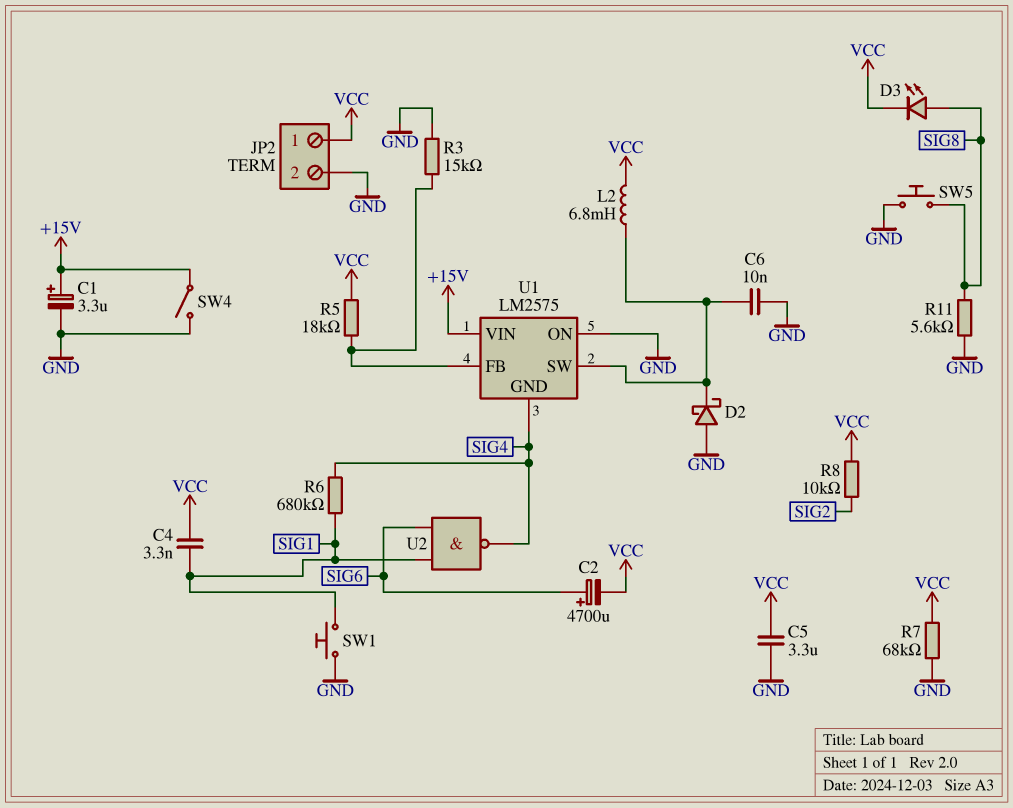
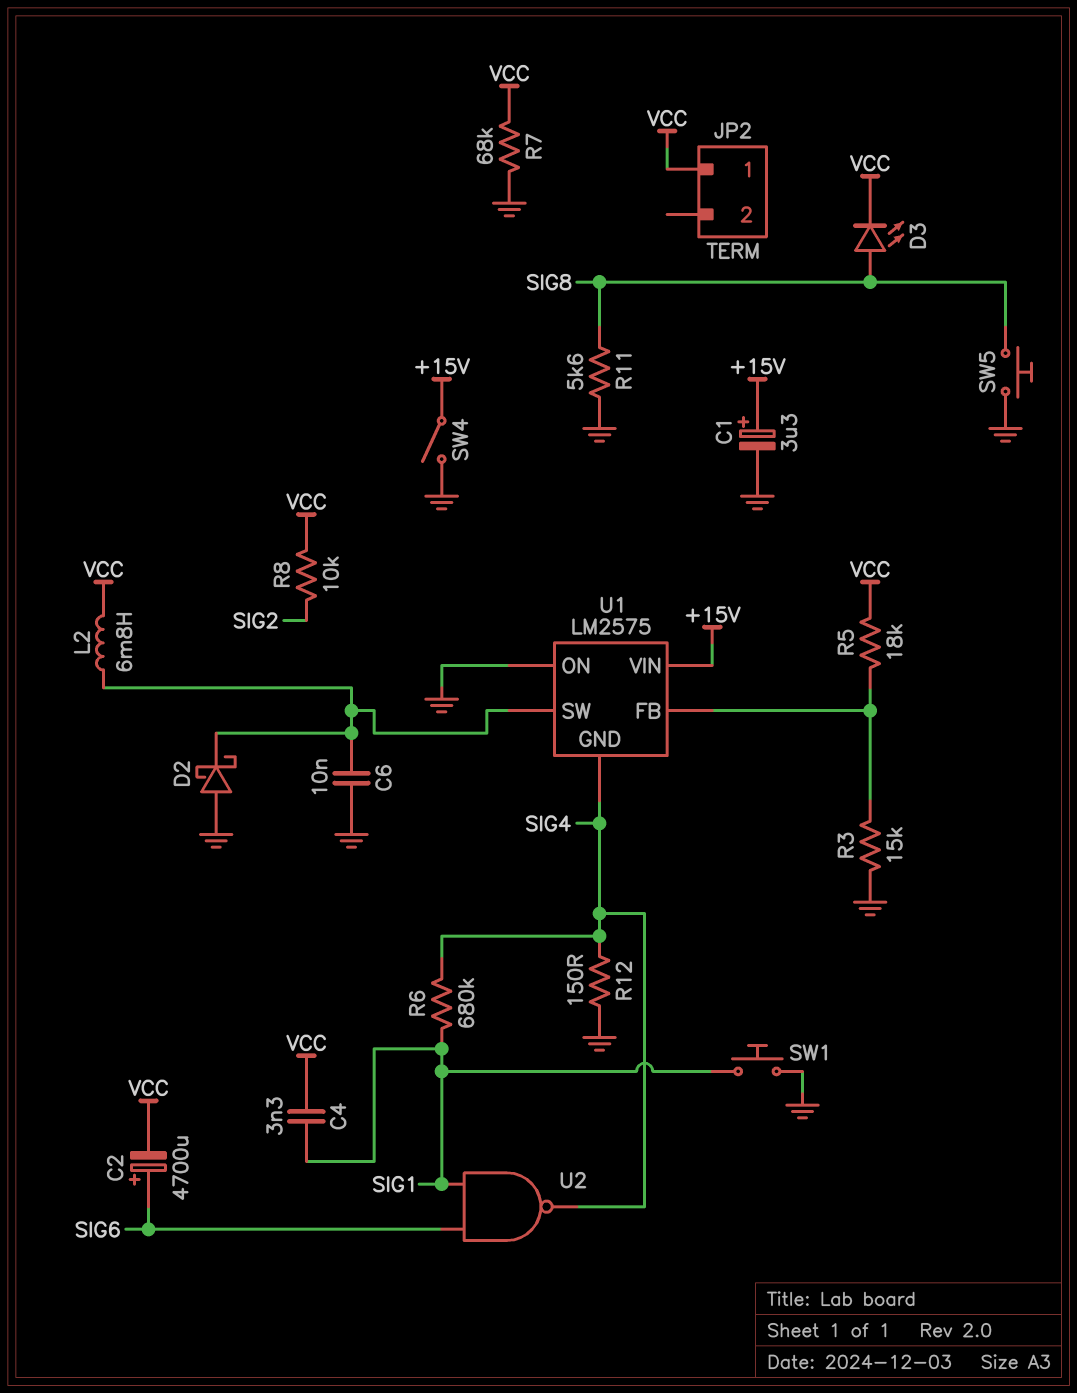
C5: 3.3uF (GND, VCC) -> none
JP2 pin 2: GND -> none
R12: none -> 150 (GND, SIG4)

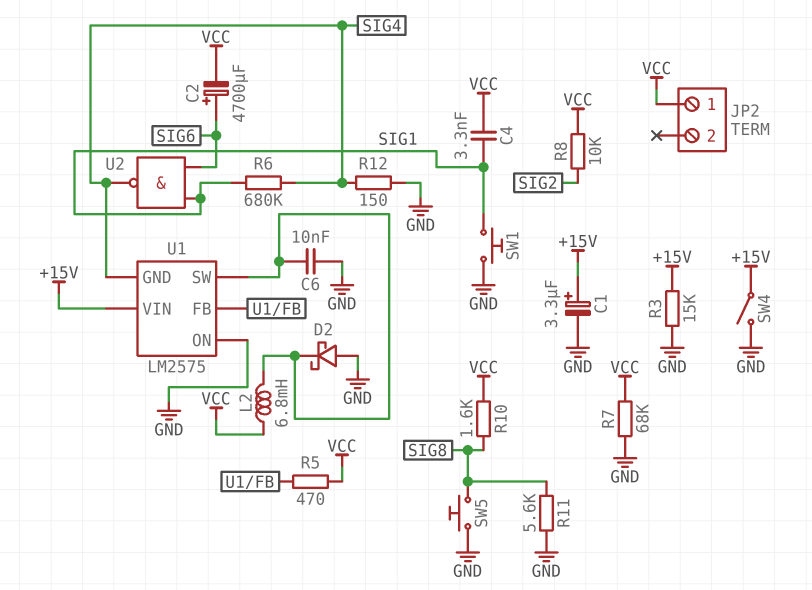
D3: LED (A SIG8, K VCC) -> none
R3: 15k (GND, U1/FB) -> 15k (+15V, GND)
R5: 18k (U1/FB, VCC) -> 470 (U1/FB, VCC)
R10: none -> 1.6k (SIG8, VCC)

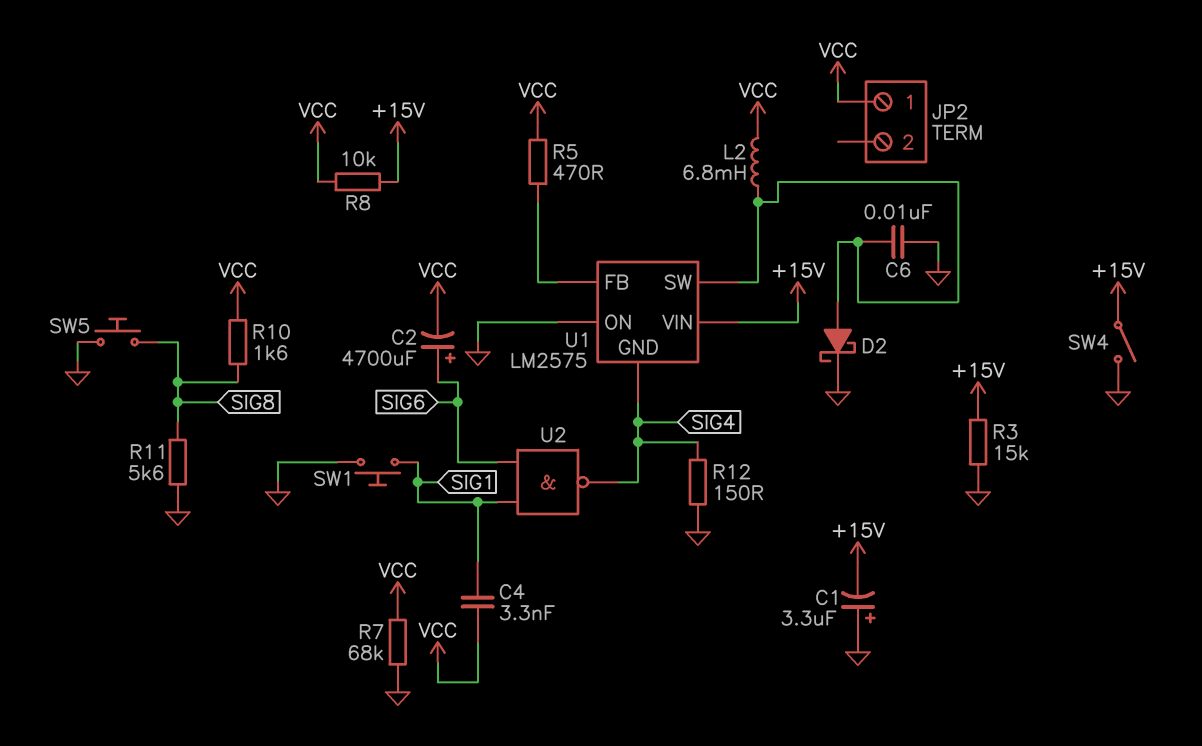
C1: 3.3uF (plus +15V, minus GND) -> 3.3uF (plus GND, minus +15V)
D2: schottky (A GND, K U1/SW) -> schottky (A U1/SW, K GND)
R6: 680k (SIG1, SIG4) -> none
R8: 10k (SIG2, VCC) -> 10k (+15V, VCC)

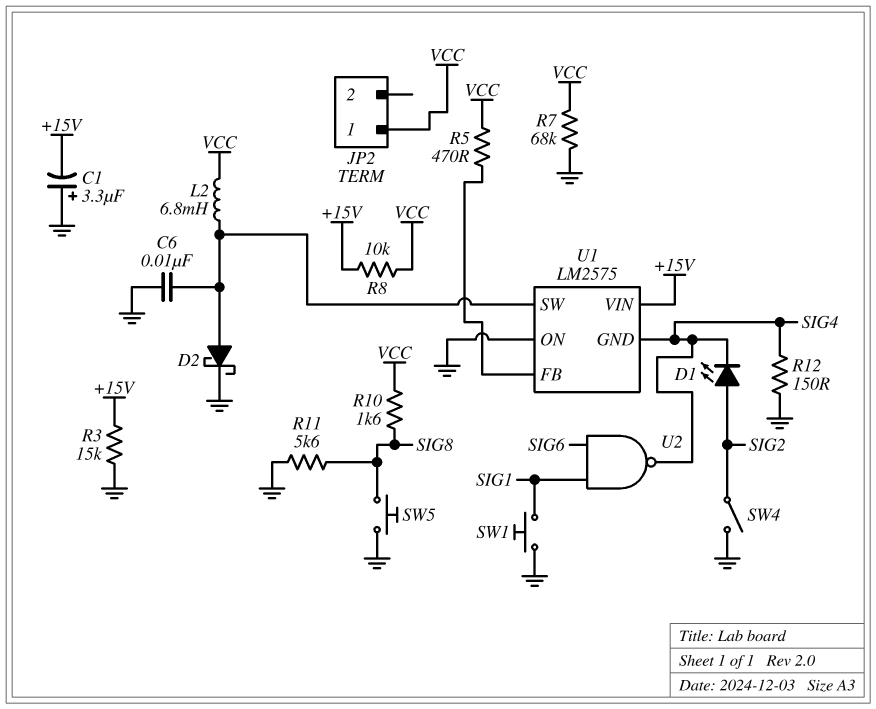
C2: 4700uF (plus SIG6, minus VCC) -> none
C4: 3.3nF (SIG1, VCC) -> none
D1: none -> LED (A SIG2, K SIG4)
SW4: switch (+15V, GND) -> switch (GND, SIG2)

